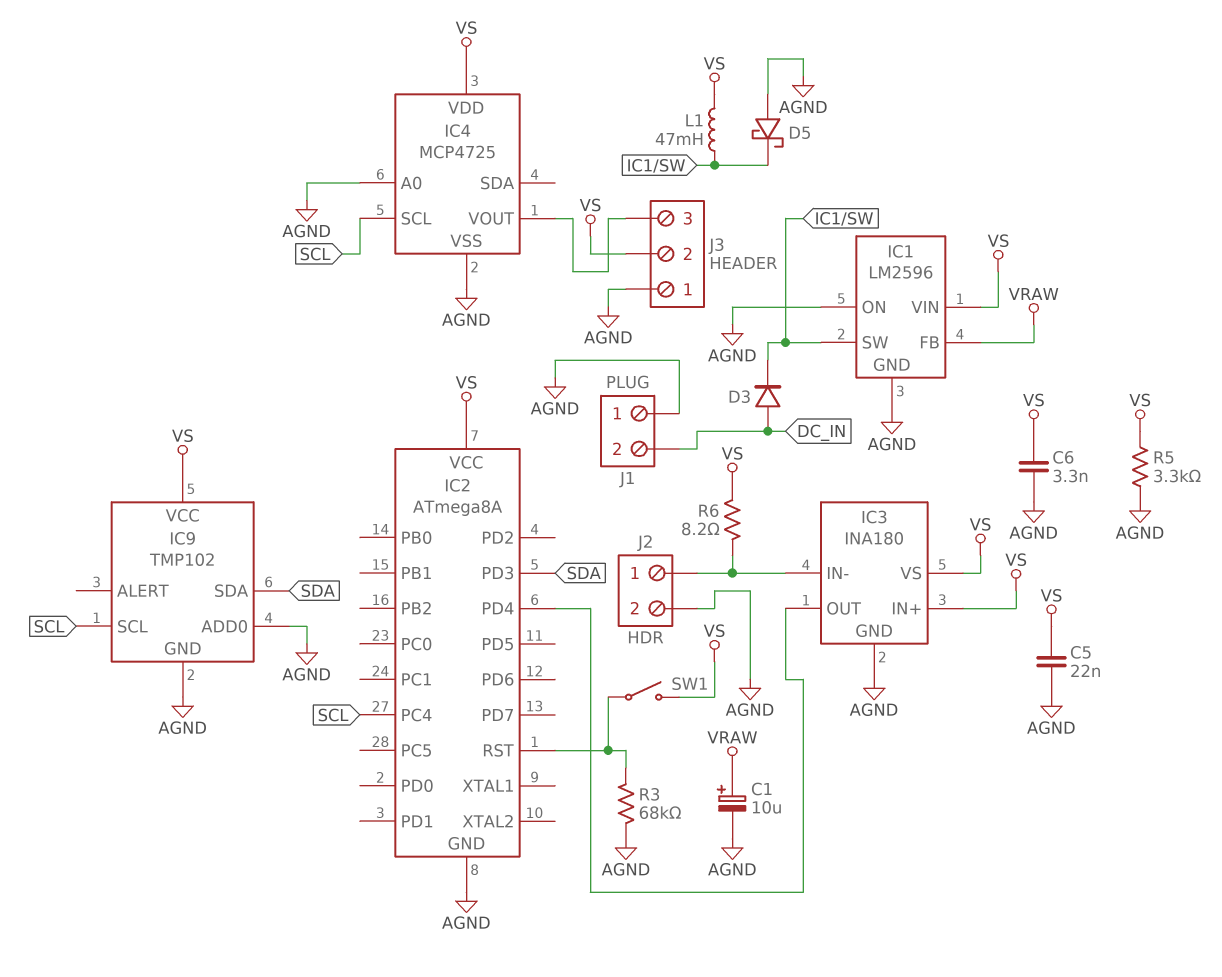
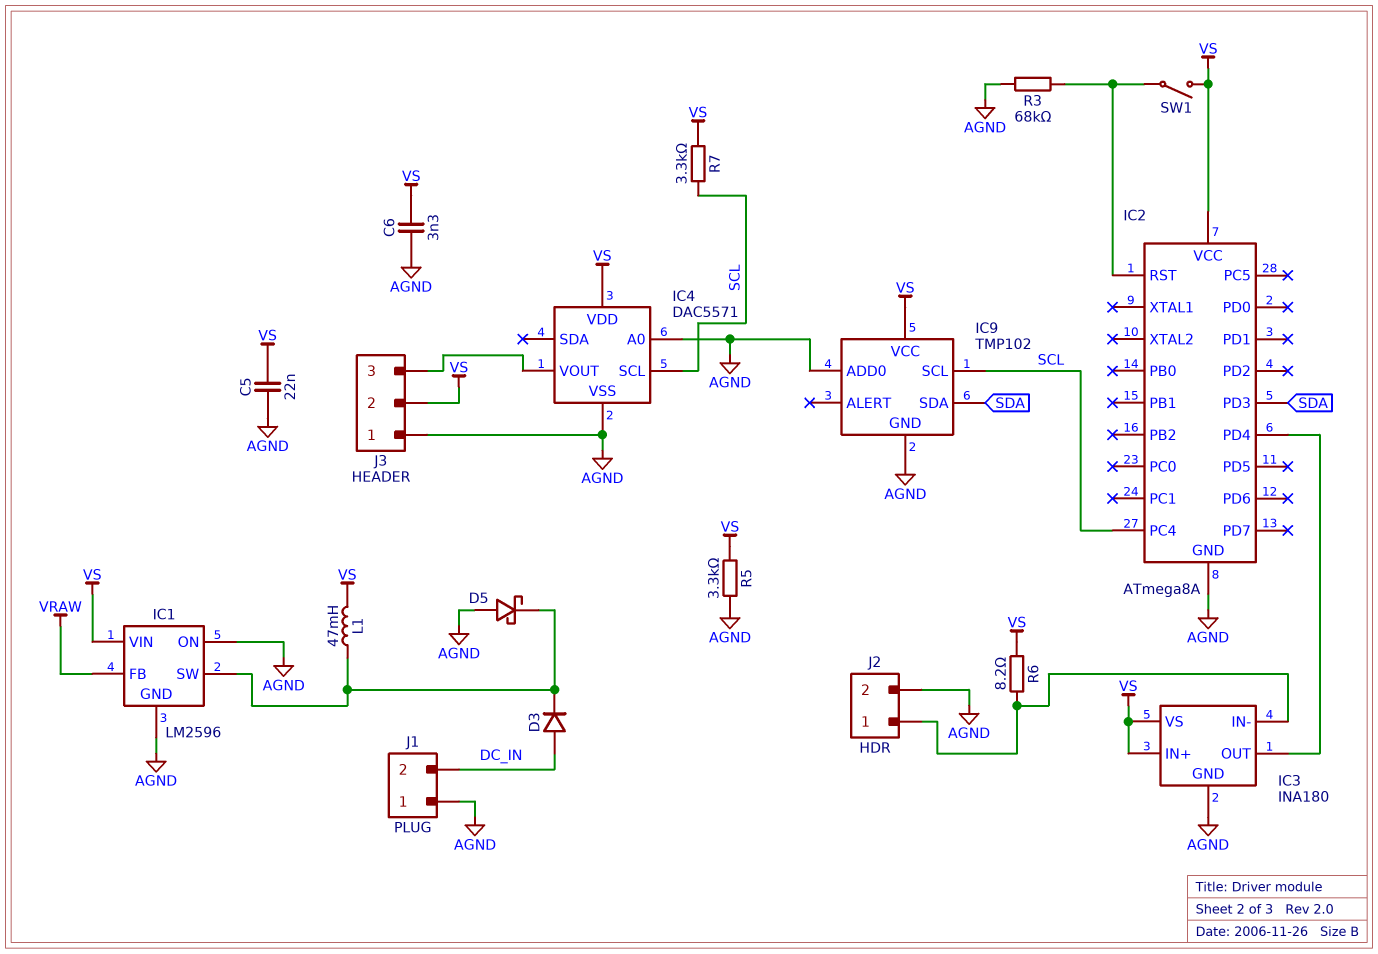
C1: 10uF (plus VRAW, minus AGND) -> none
IC4: MCP4725 -> DAC5571
R7: none -> 3.3k (SCL, VS)

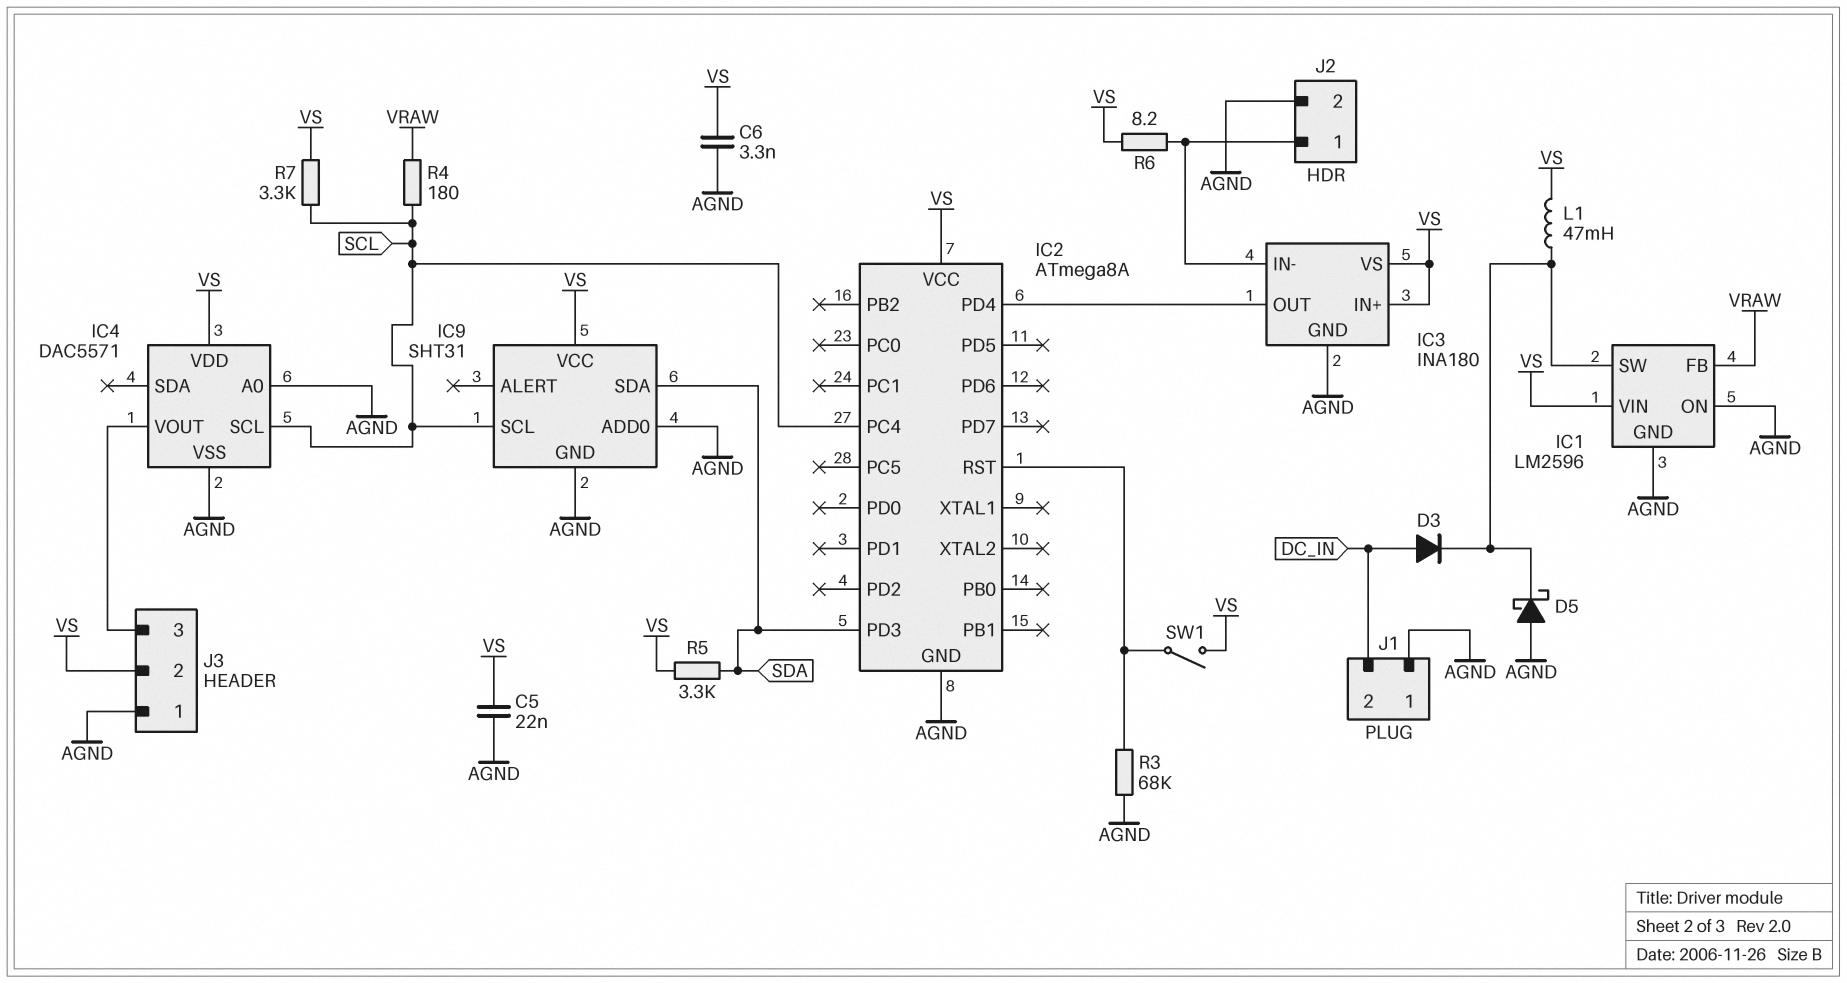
IC9: TMP102 -> SHT31
R4: none -> 180 (SCL, VRAW)
R5: 3.3k (AGND, VS) -> 3.3k (SDA, VS)

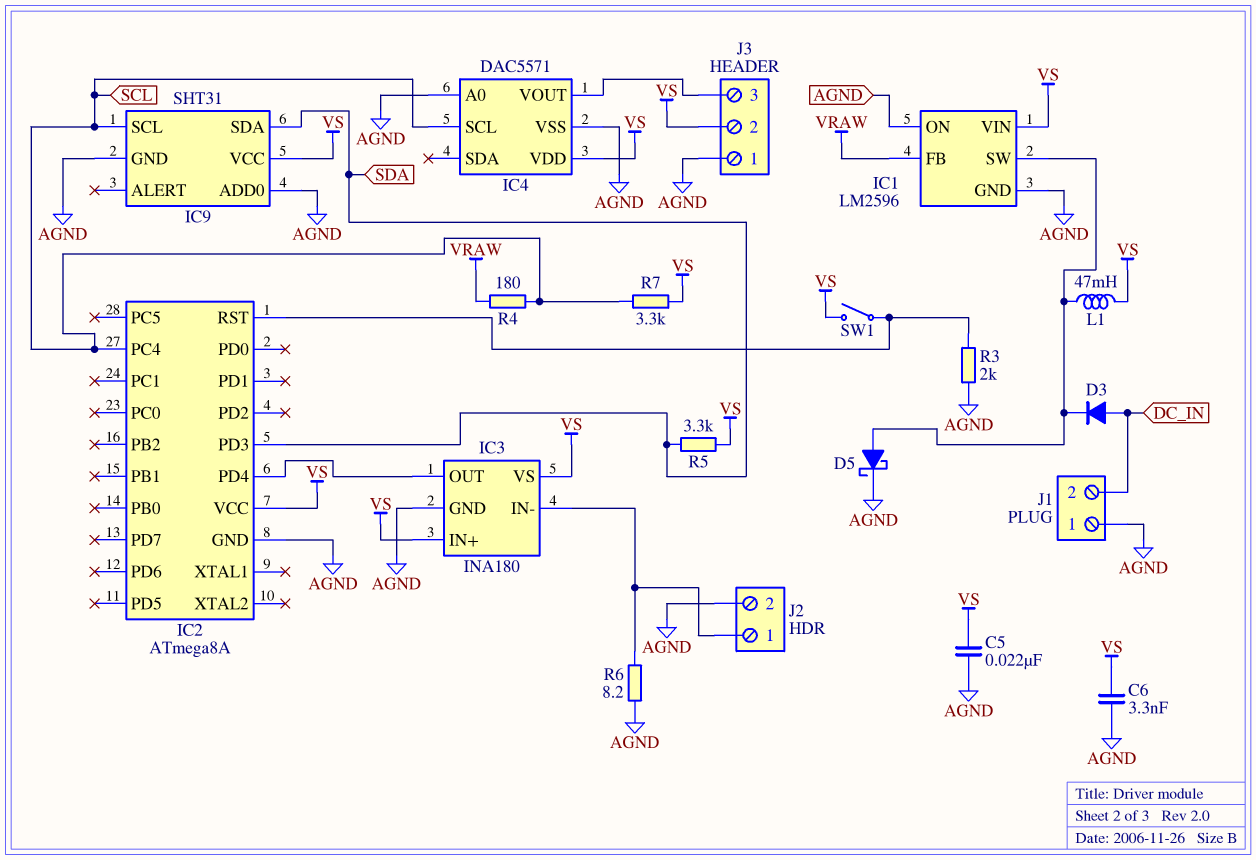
D5: schottky (A AGND, K IC1/SW) -> schottky (A IC1/SW, K AGND)
R3: 68k (AGND, IC2/RST) -> 2k (AGND, IC2/RST)
R6: 8.2 (IC3/IN-, VS) -> 8.2 (AGND, IC3/IN-)

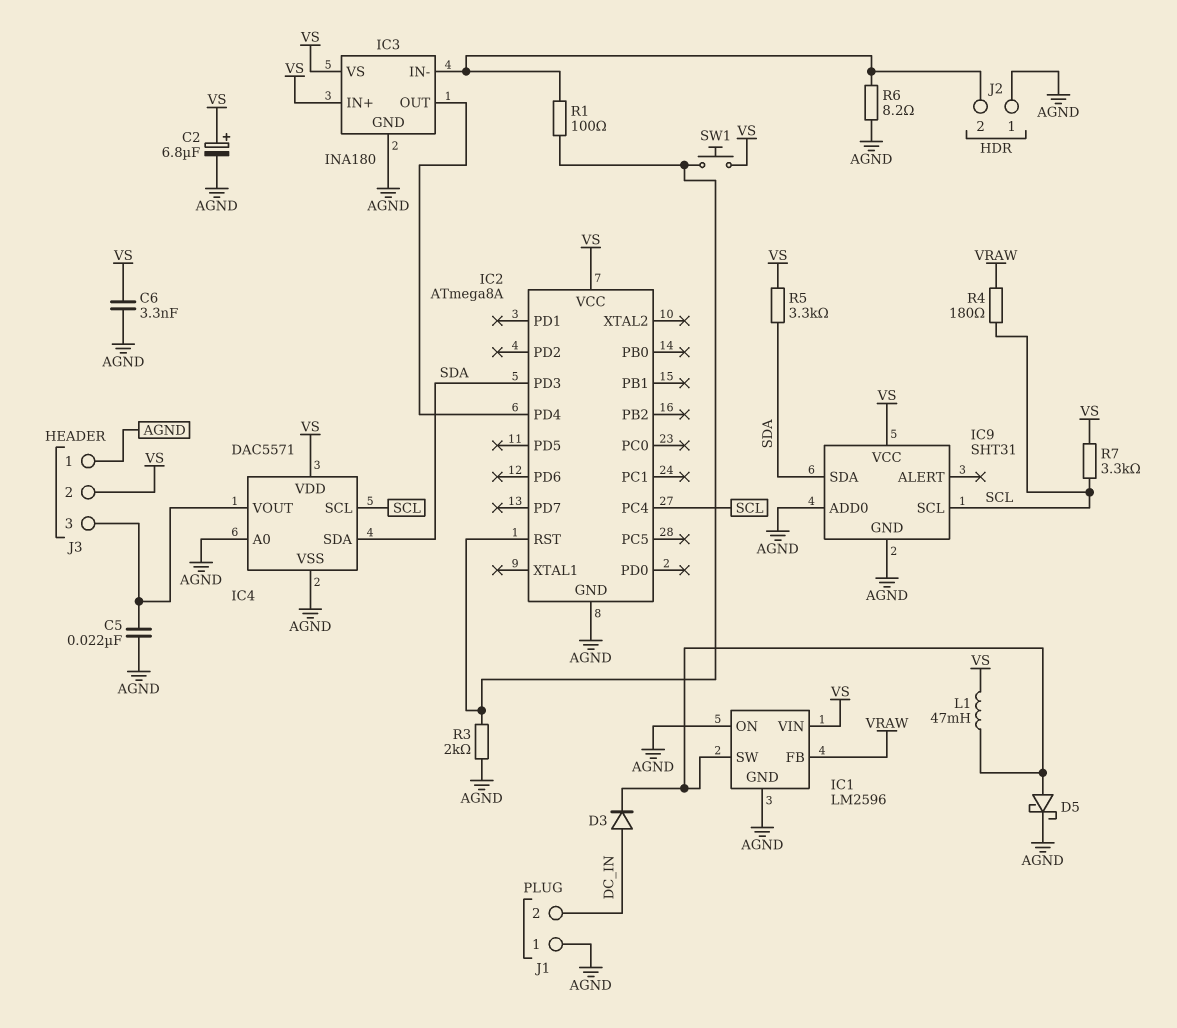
C2: none -> 6.8uF (plus VS, minus AGND)
C5: 22nF (AGND, VS) -> 22nF (AGND, IC4/VOUT)
IC4 pin SDA: none -> SDA
J2 pin 1: IC3/IN- -> AGND
J2 pin 2: AGND -> IC3/IN-
R1: none -> 100 (IC2/RST, IC3/IN-)
SW1: switch (IC2/RST, VS) -> button (IC2/RST, VS)

